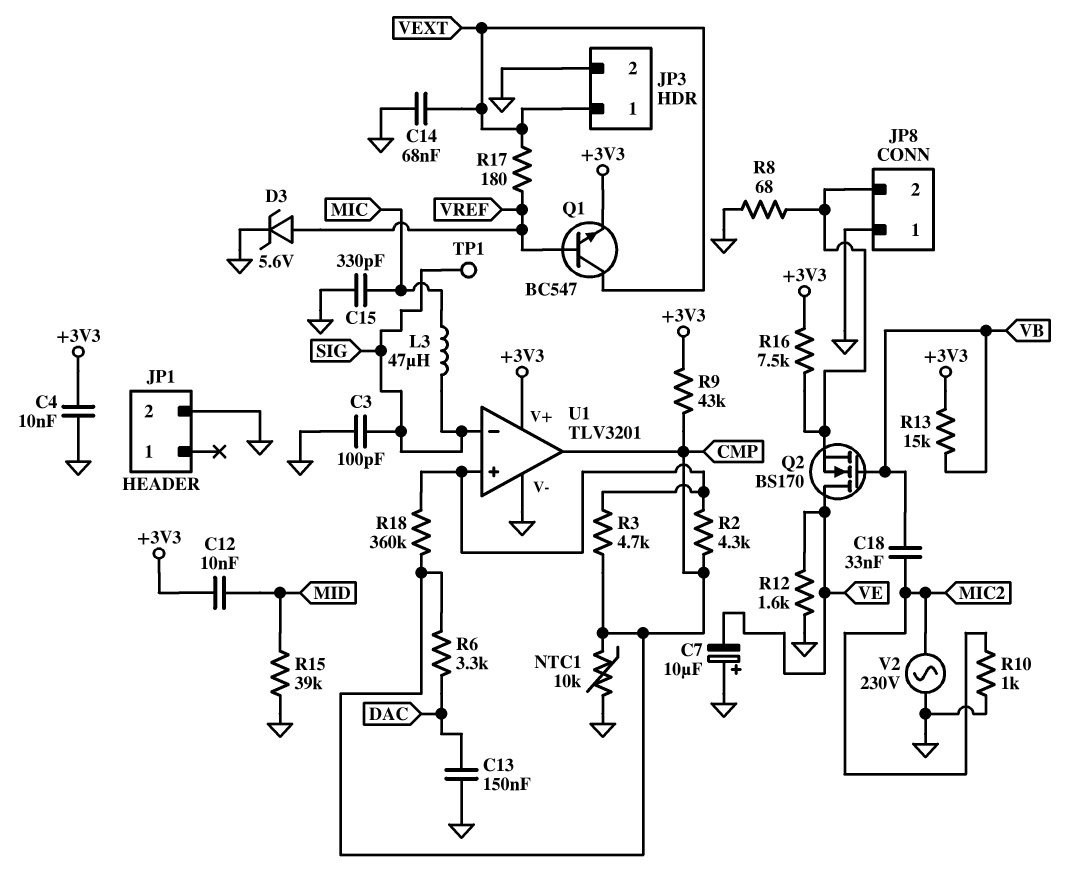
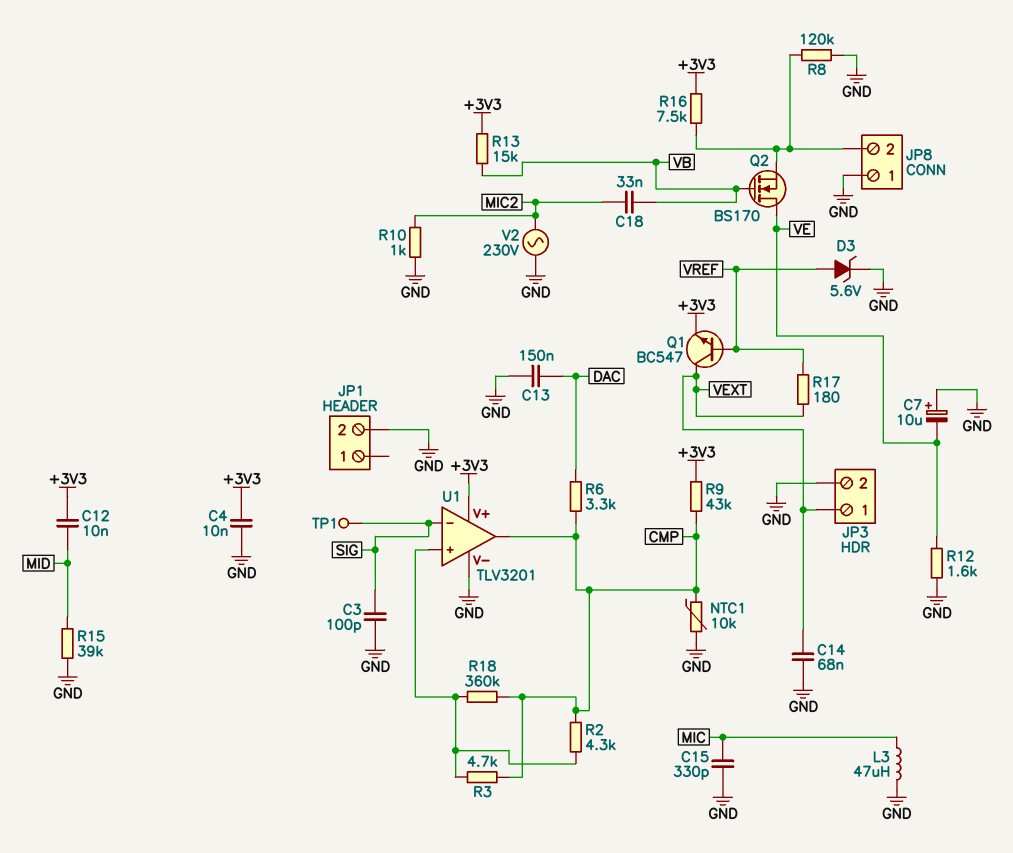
L3: 47uH (MIC, SIG) -> 47uH (GND, MIC)
R8: 68 (GND, JP8/2) -> 120k (GND, JP8/2)

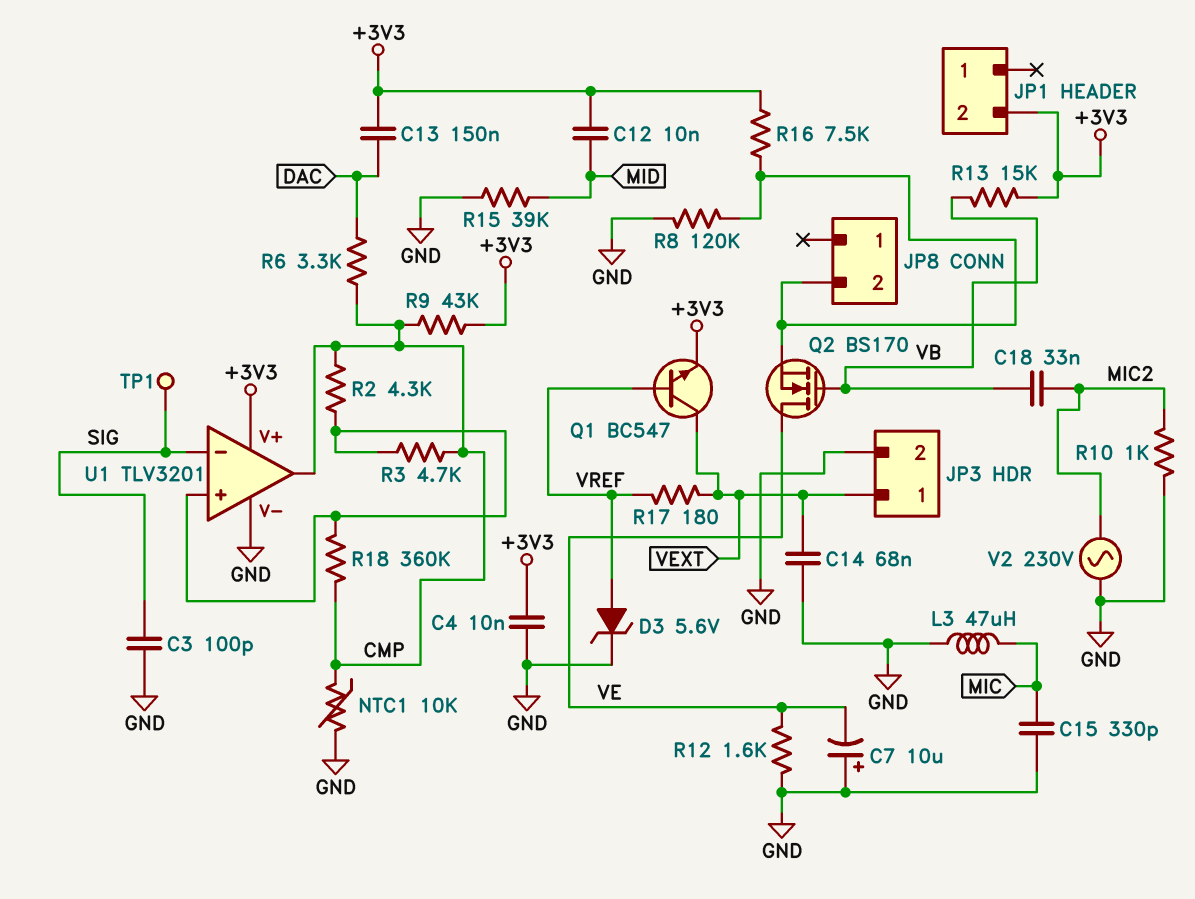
C13: 150nF (DAC, GND) -> 150nF (+3V3, DAC)
JP1 pin 2: GND -> +3V3
JP8 pin 1: GND -> none

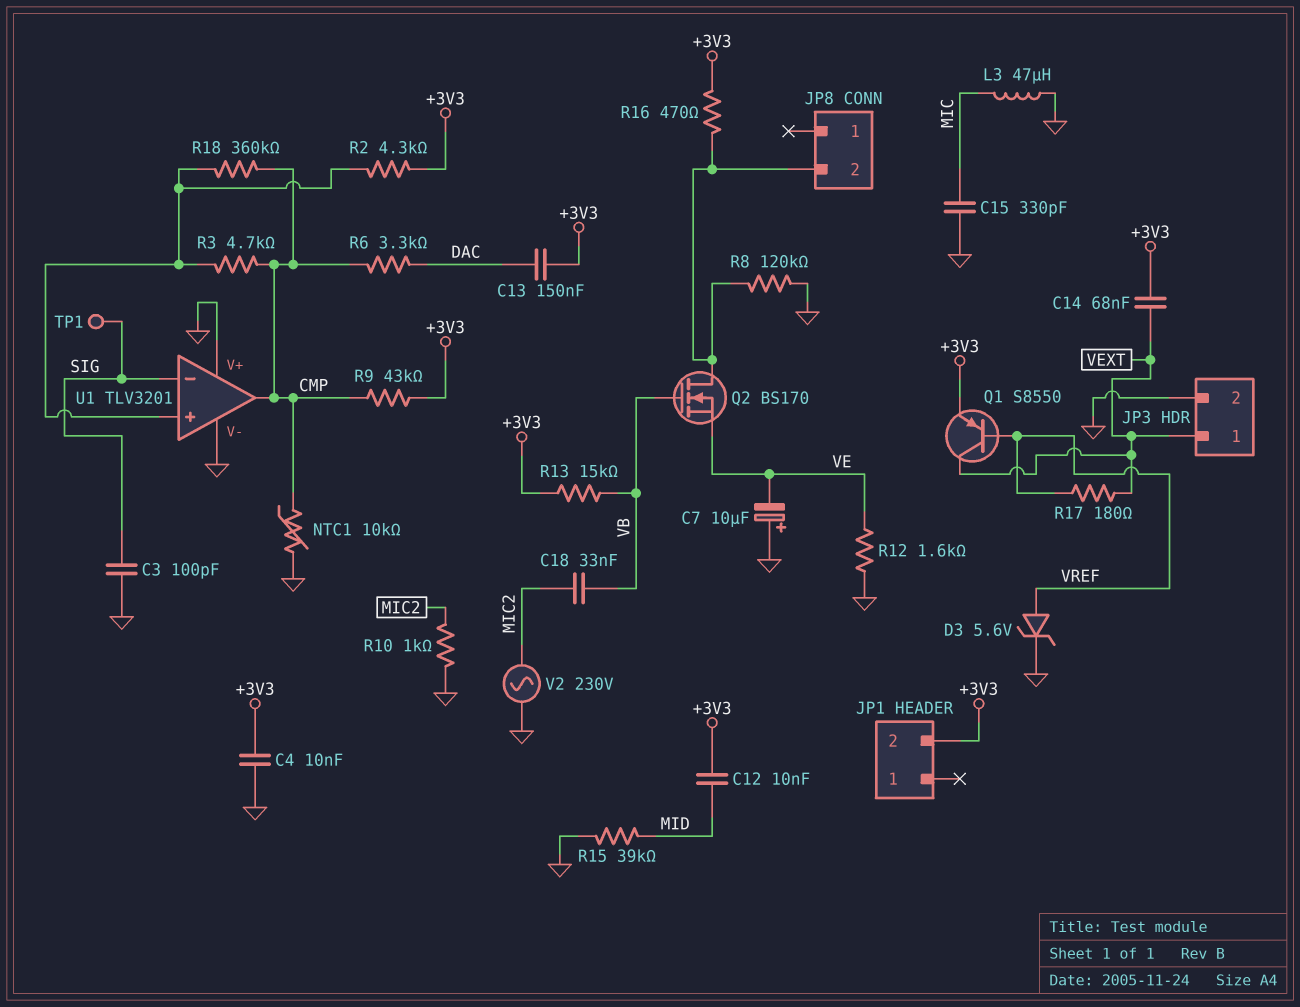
C14: 68nF (GND, VEXT) -> 68nF (+3V3, VEXT)
Q1: NPN BC547 (B VREF, C VEXT, E +3V3) -> PNP S8550 (B VREF, C VEXT, E +3V3)
Q2: NMOS BS170 (G VB, D VE, S JP8/2) -> NMOS BS170 (G VB, D JP8/2, S VE)
R2: 4.3k (CMP, U1/in+) -> 4.3k (+3V3, U1/in+)
R16: 7.5k (+3V3, JP8/2) -> 470 (+3V3, JP8/2)
U1 pin V+: +3V3 -> GND

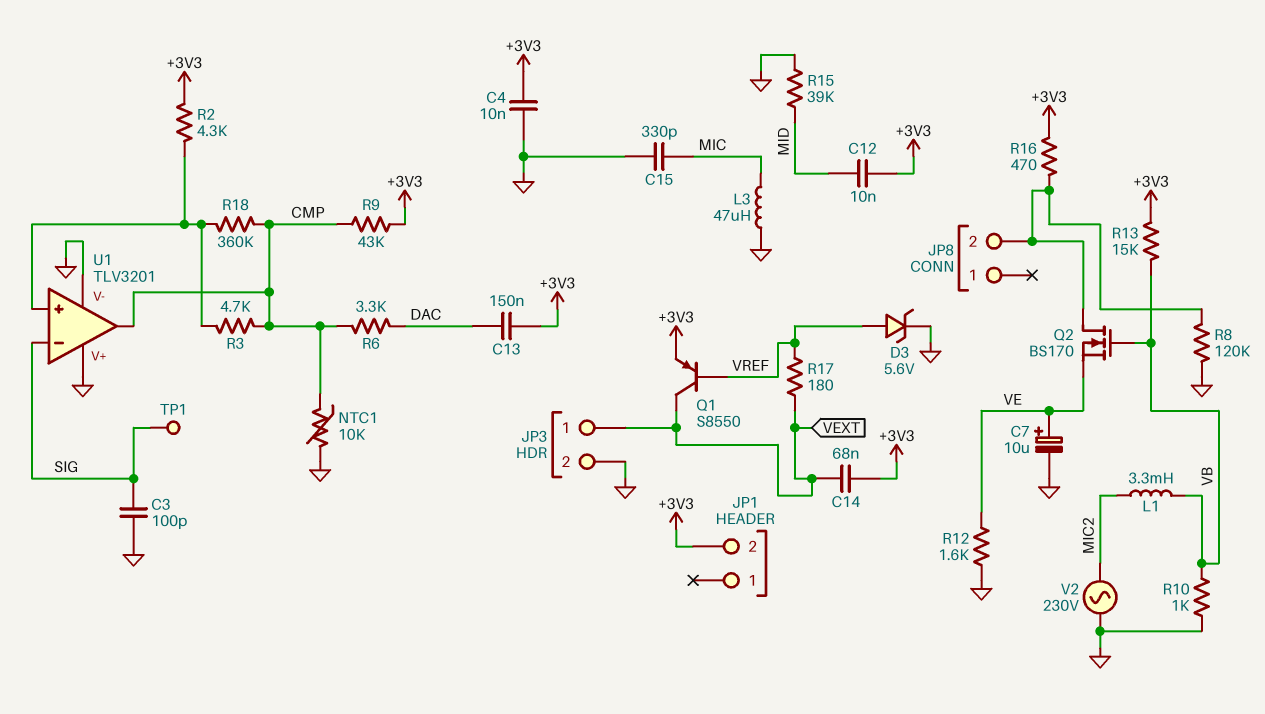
C7: 10uF (plus GND, minus VE) -> 10uF (plus VE, minus GND)
C18: 33nF (MIC2, VB) -> none
L1: none -> 3.3mH (MIC2, VB)
R10: 1k (GND, MIC2) -> 1k (GND, VB)

